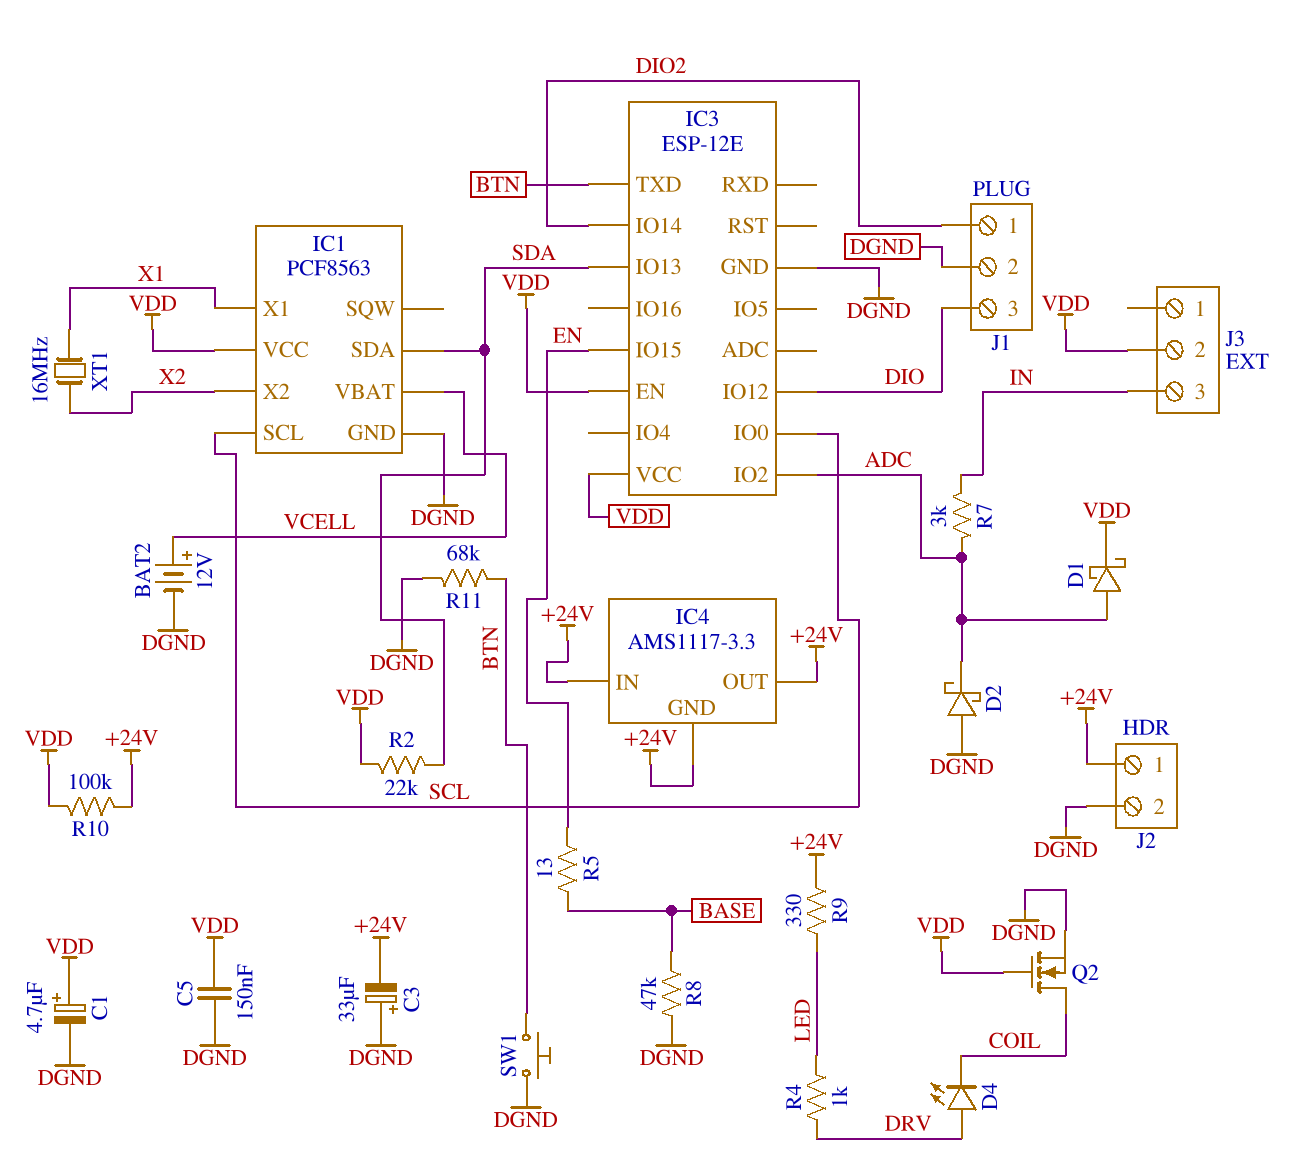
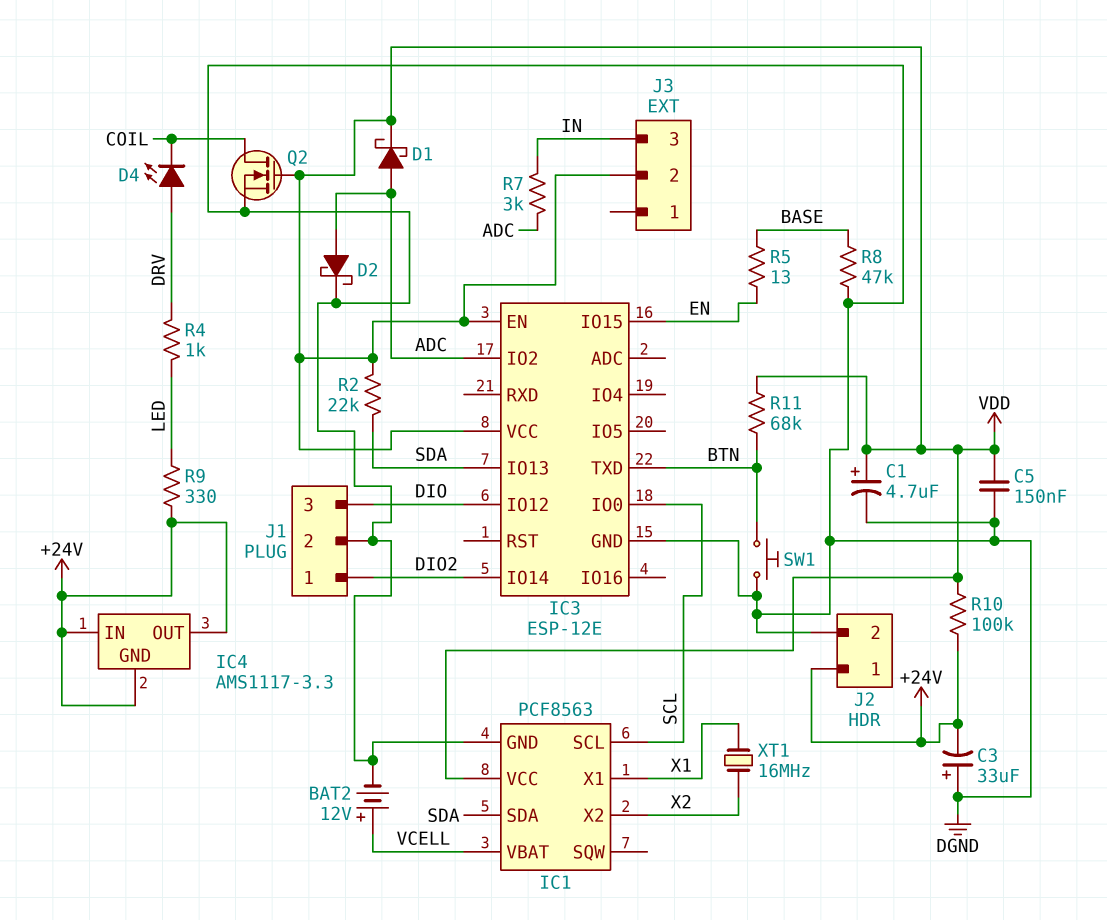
D2: schottky (A DGND, K ADC) -> schottky (A ADC, K DGND)
R11: 68k (BTN, DGND) -> 68k (BTN, VDD)

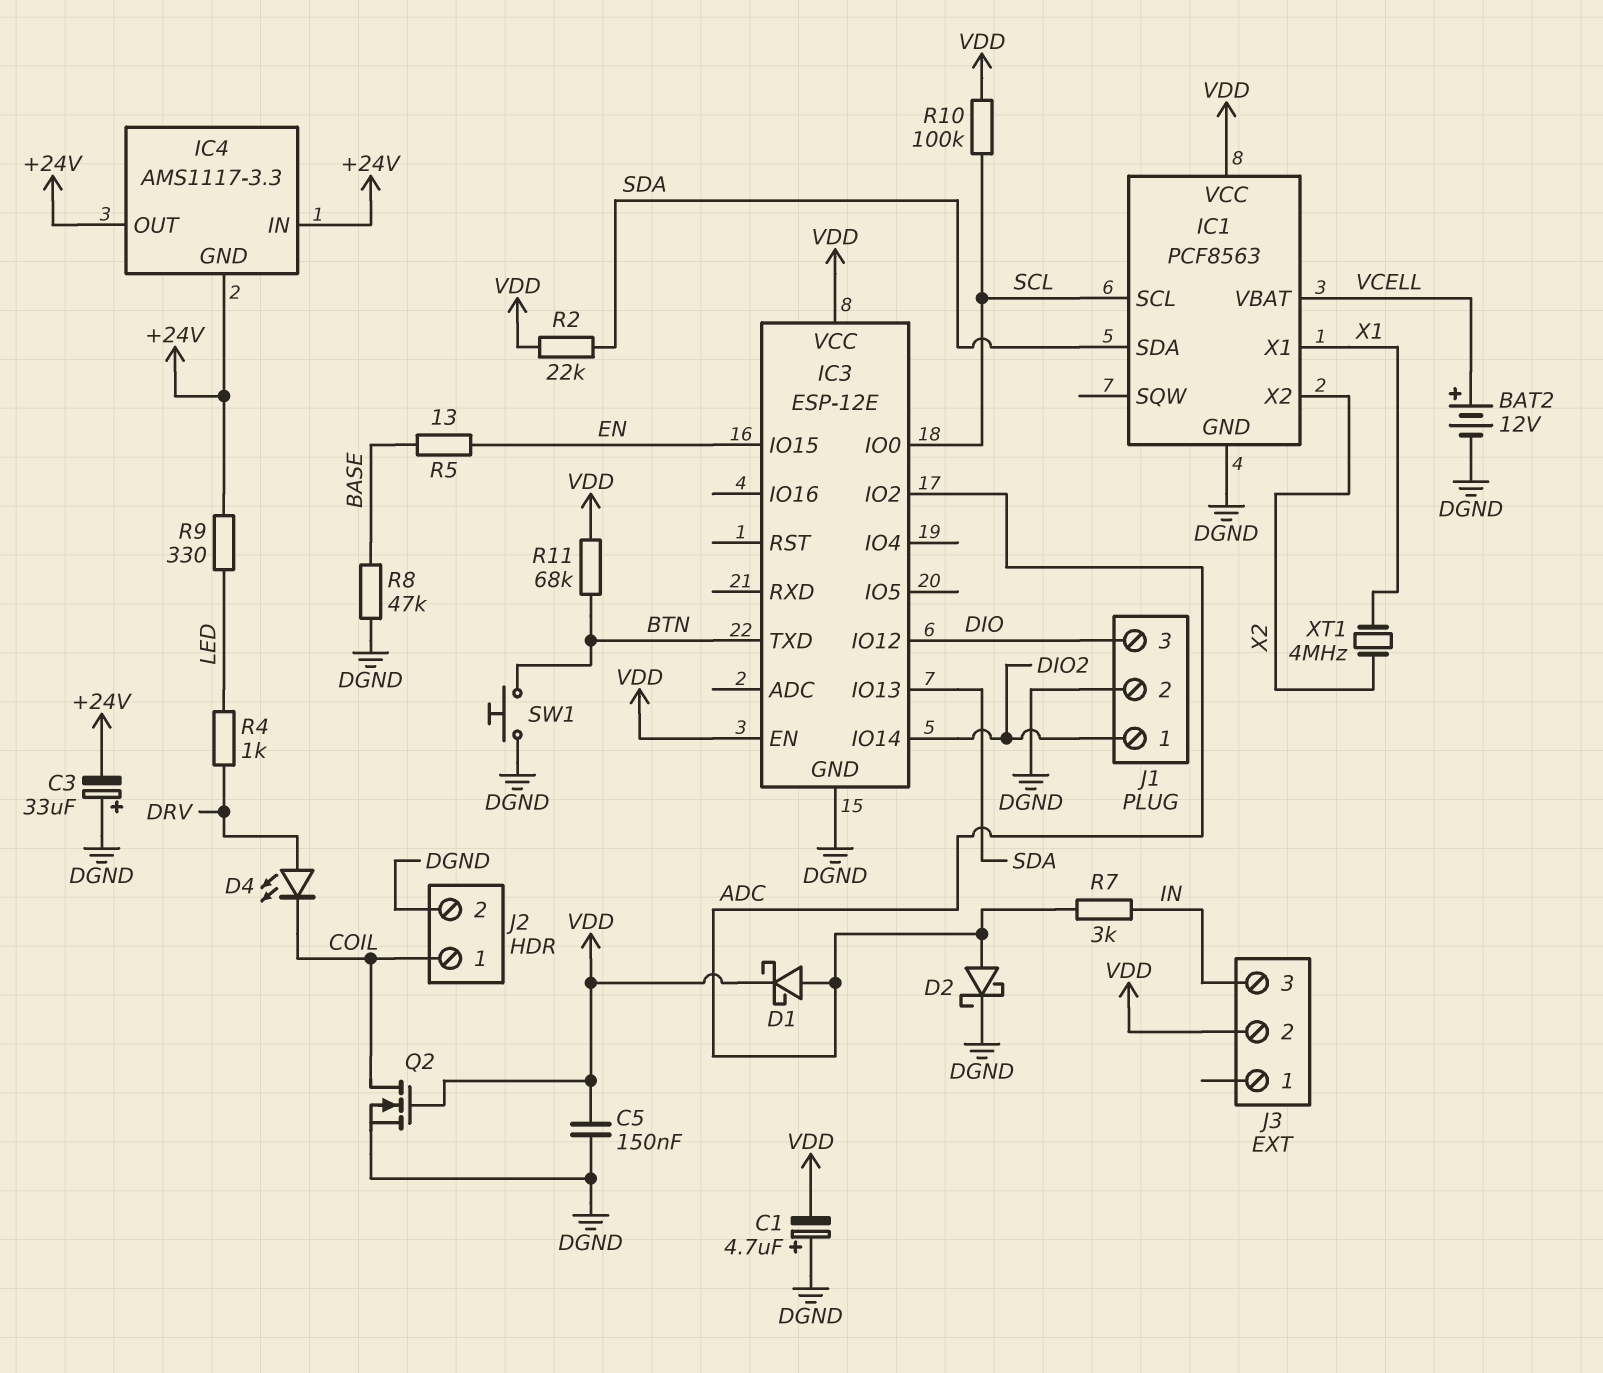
C1: 4.7uF (plus VDD, minus DGND) -> 4.7uF (plus DGND, minus VDD)
J2 pin 1: +24V -> COIL
R10: 100k (+24V, VDD) -> 100k (SCL, VDD)
XT1: 16MHz (X1, X2) -> 4MHz (X1, X2)

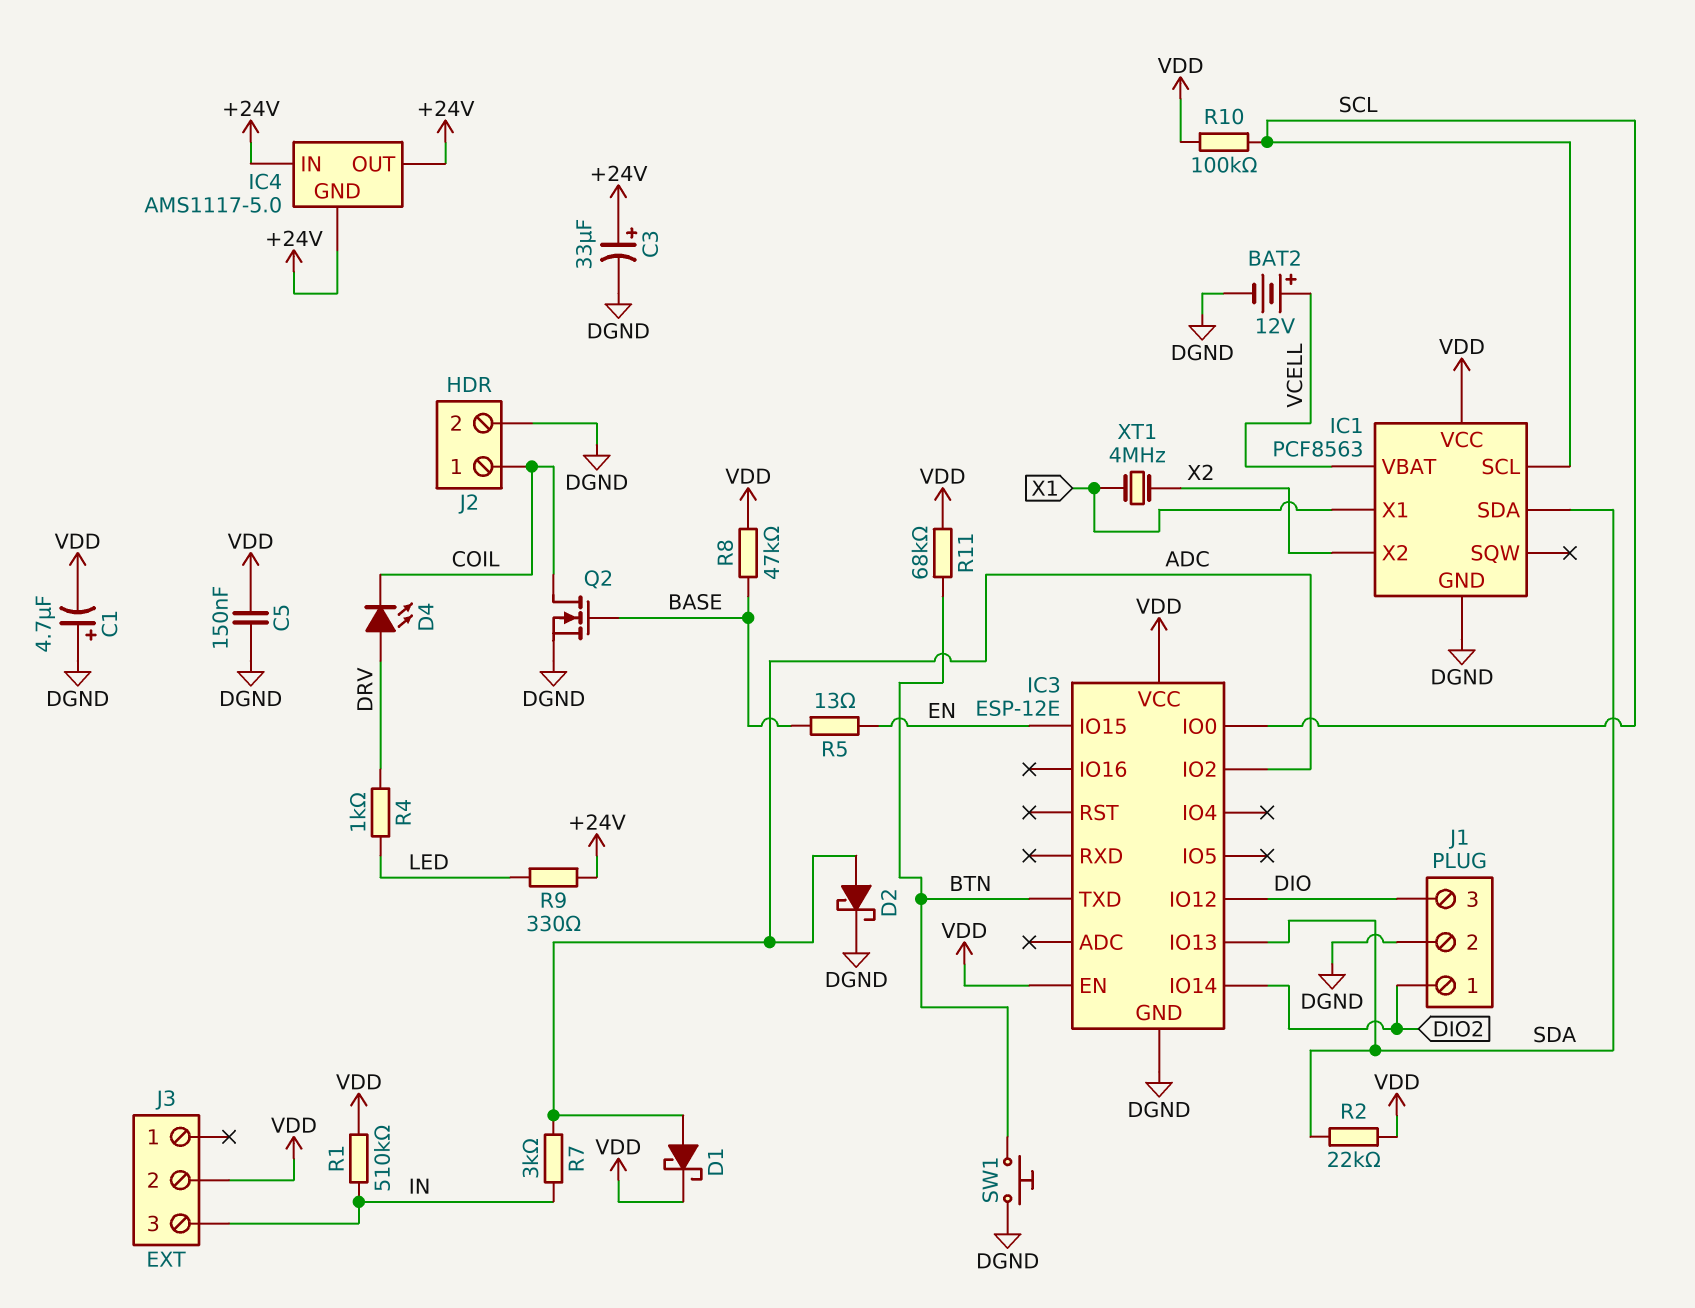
C3: 33uF (plus DGND, minus +24V) -> 33uF (plus +24V, minus DGND)
IC4: AMS1117-3.3 -> AMS1117-5.0
Q2: NMOS (G VDD, D COIL, S DGND) -> NMOS (G BASE, D COIL, S DGND)
R1: none -> 510k (IN, VDD)
R8: 47k (BASE, DGND) -> 47k (BASE, VDD)

